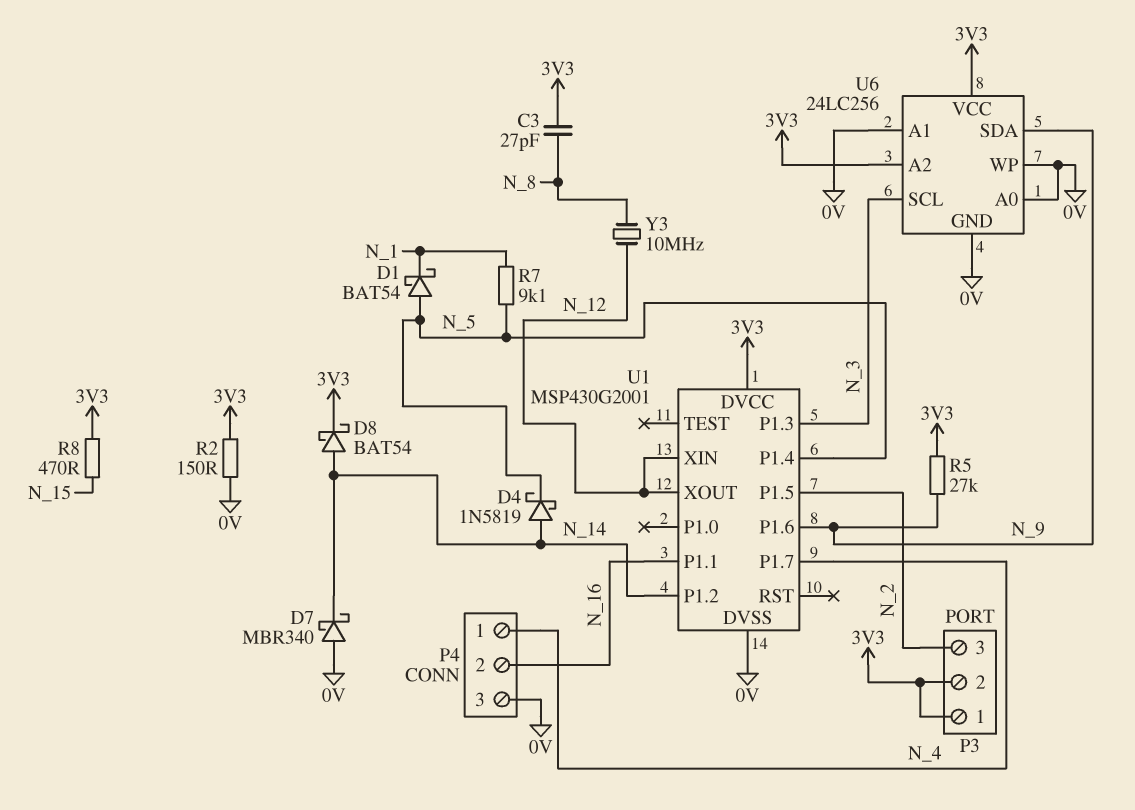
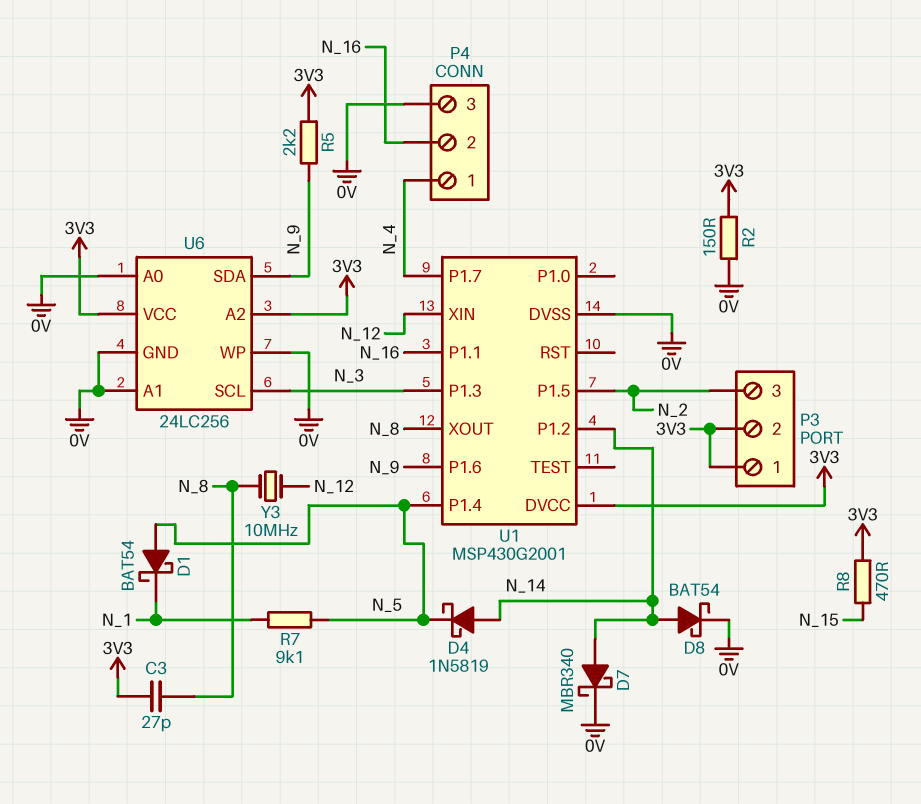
D7: schottky MBR340 (A 0V, K N_14) -> schottky MBR340 (A N_14, K 0V)
D8: schottky BAT54 (A N_14, K 3V3) -> schottky BAT54 (A N_14, K 0V)
R5: 27k (3V3, N_9) -> 2.2k (3V3, N_9)
U1 pin XOUT: N_12 -> N_8

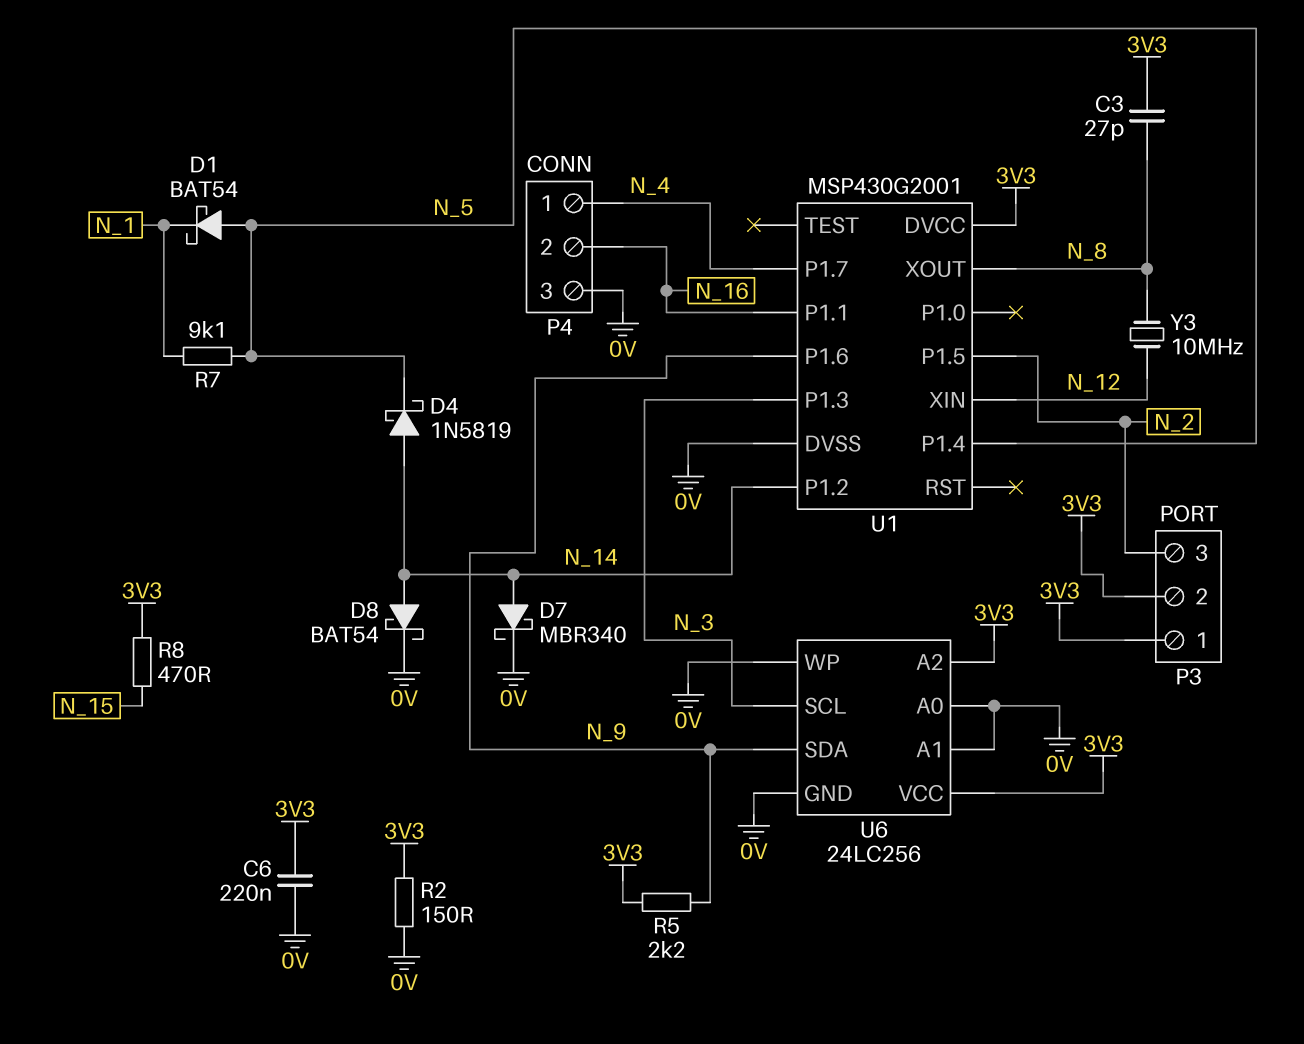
C6: none -> 220nF (0V, 3V3)

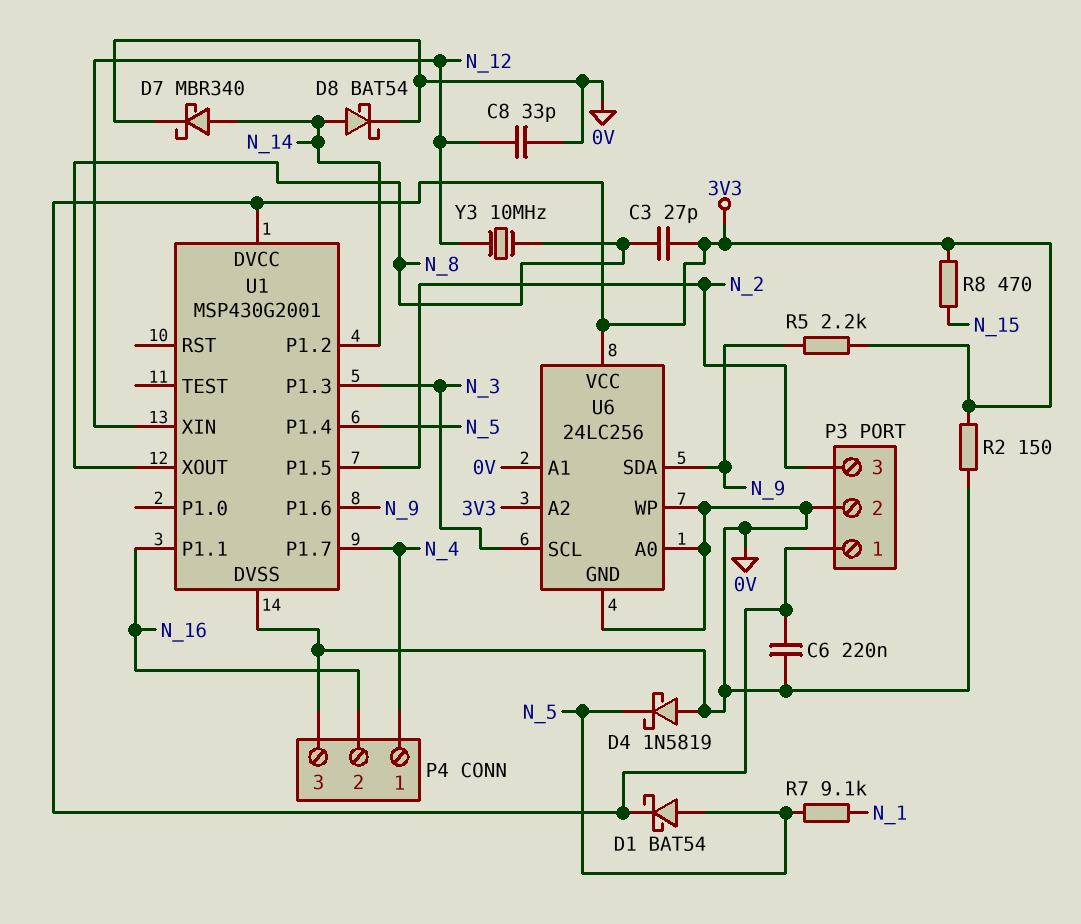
C8: none -> 33pF (0V, N_12)
D1: schottky BAT54 (A N_5, K N_1) -> schottky BAT54 (A N_5, K 3V3)
D4: schottky 1N5819 (A N_14, K N_5) -> schottky 1N5819 (A 0V, K N_5)
P3 pin 2: 3V3 -> 0V

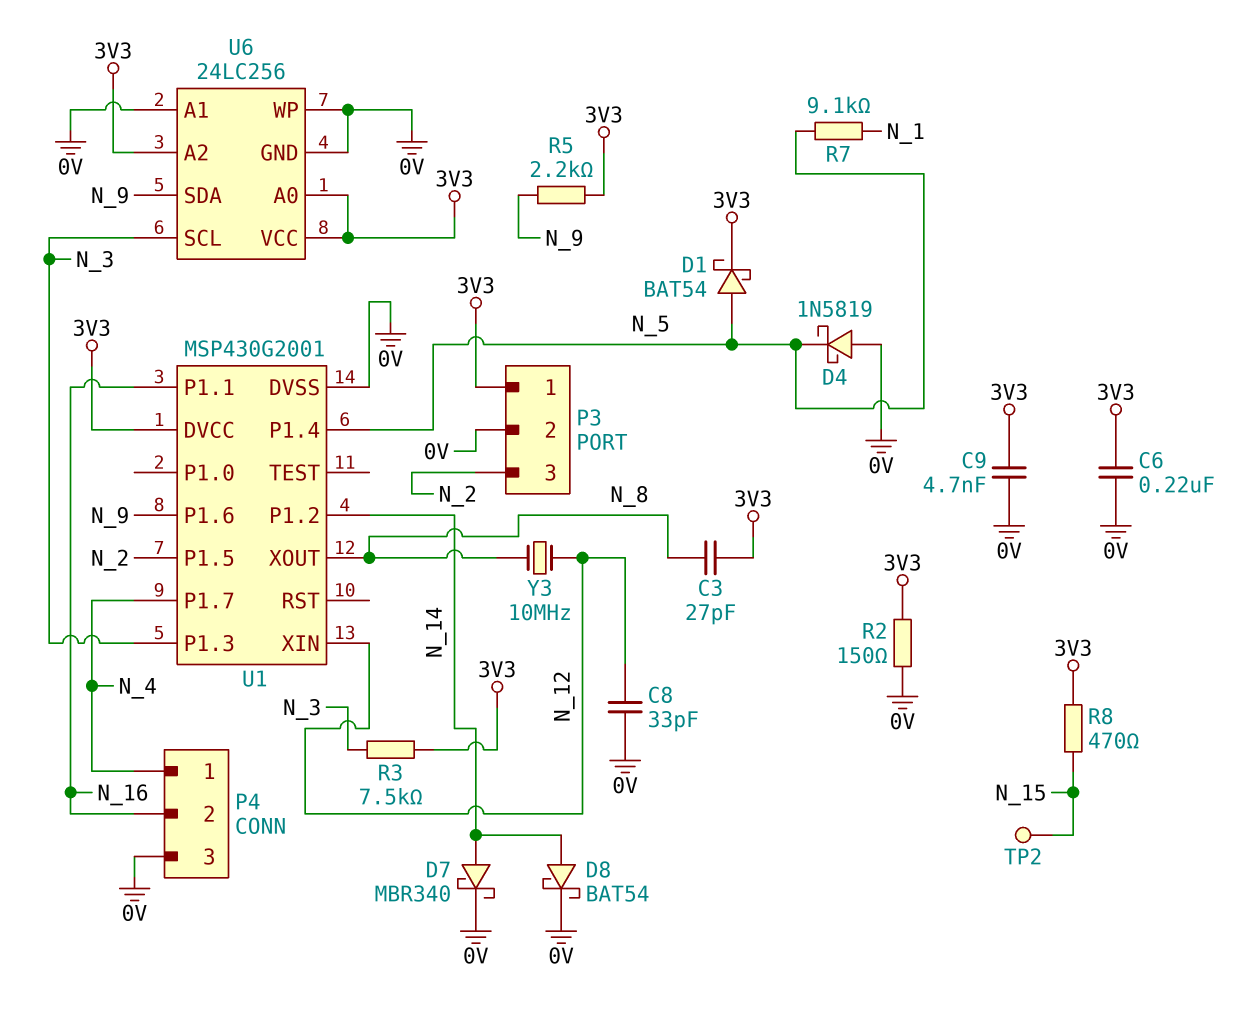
C9: none -> 4.7nF (0V, 3V3)
R3: none -> 7.5k (3V3, N_3)
TP2: none -> test point (N_15)
U6 pin A0: 0V -> 3V3

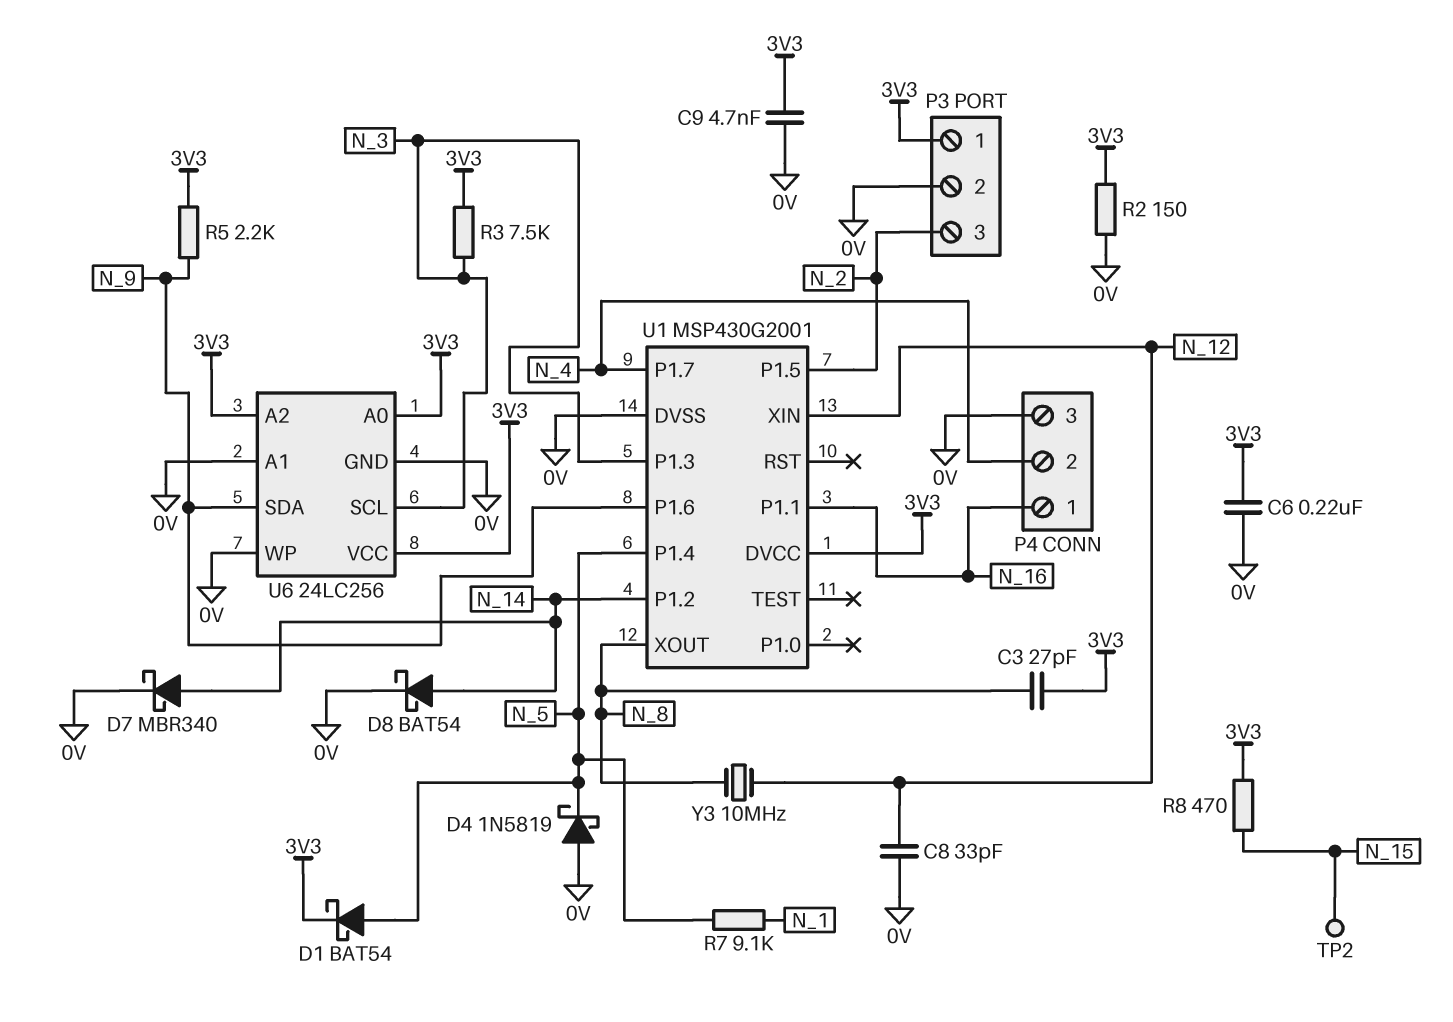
P4 pin 1: N_4 -> N_16
P4 pin 2: N_16 -> N_4

